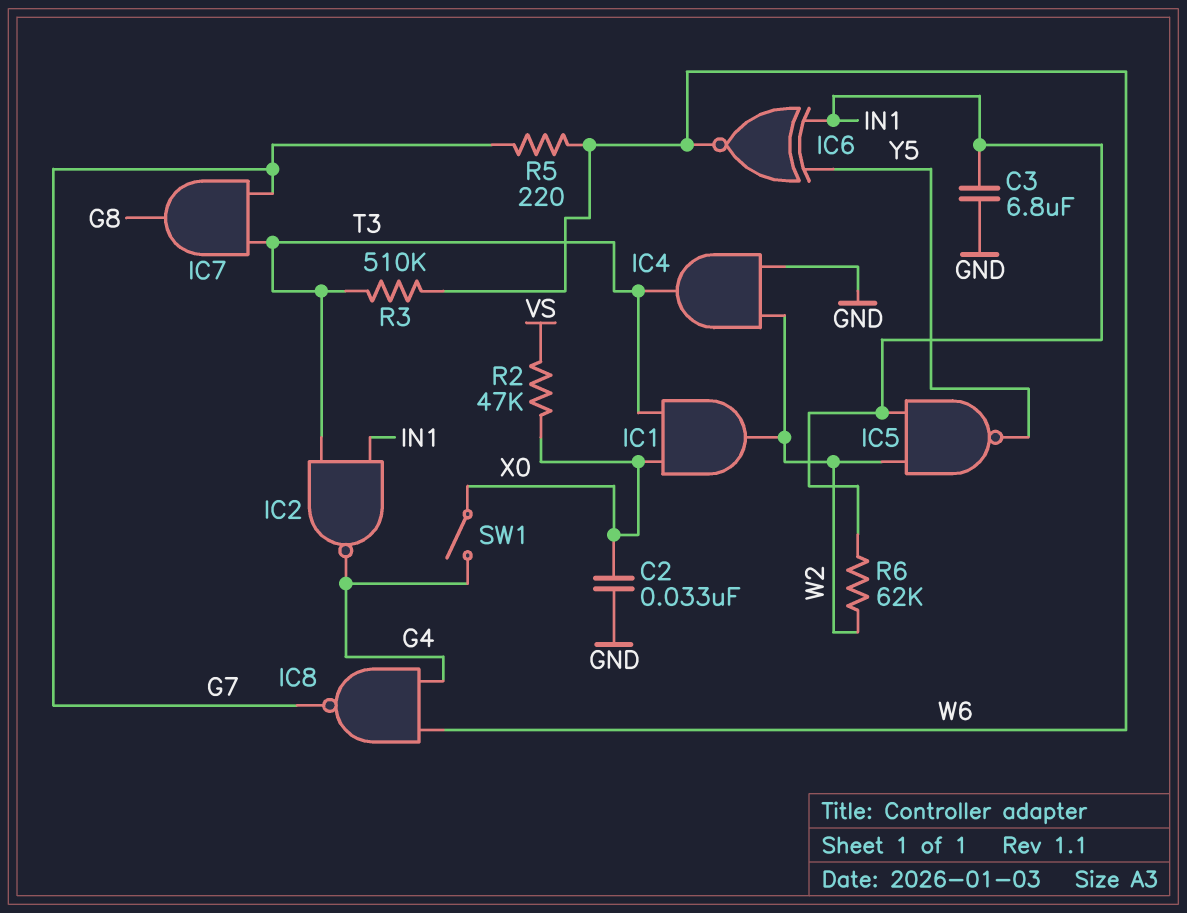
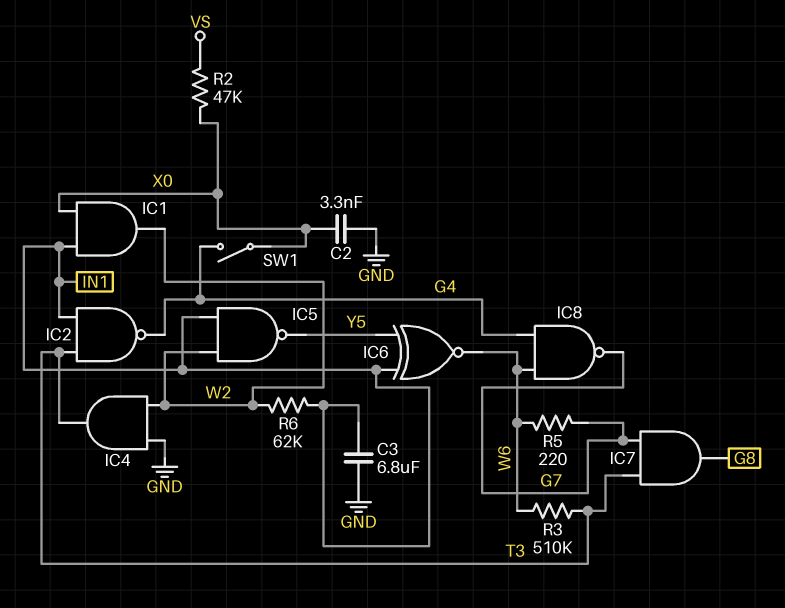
C2: 33nF (GND, X0) -> 3.3nF (GND, X0)
IC1: AND (in T3, in X0, out W2) -> AND (in IN1, in X0, out W2)

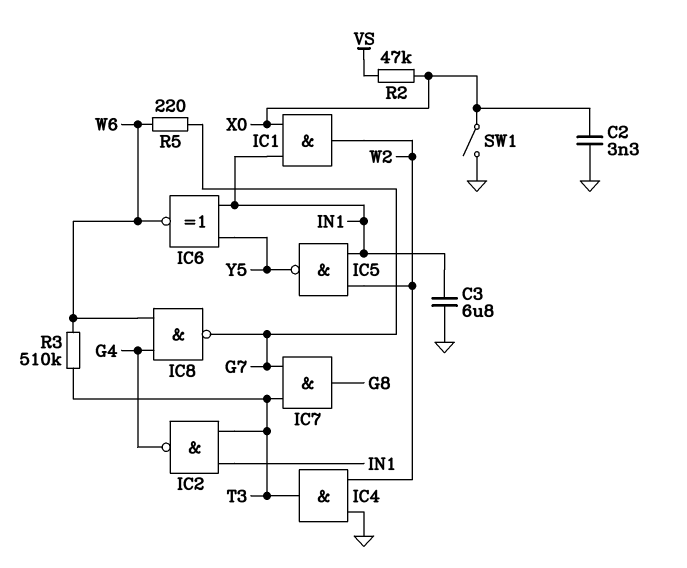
R6: 62k (IN1, W2) -> none
SW1: switch (G4, X0) -> switch (GND, X0)

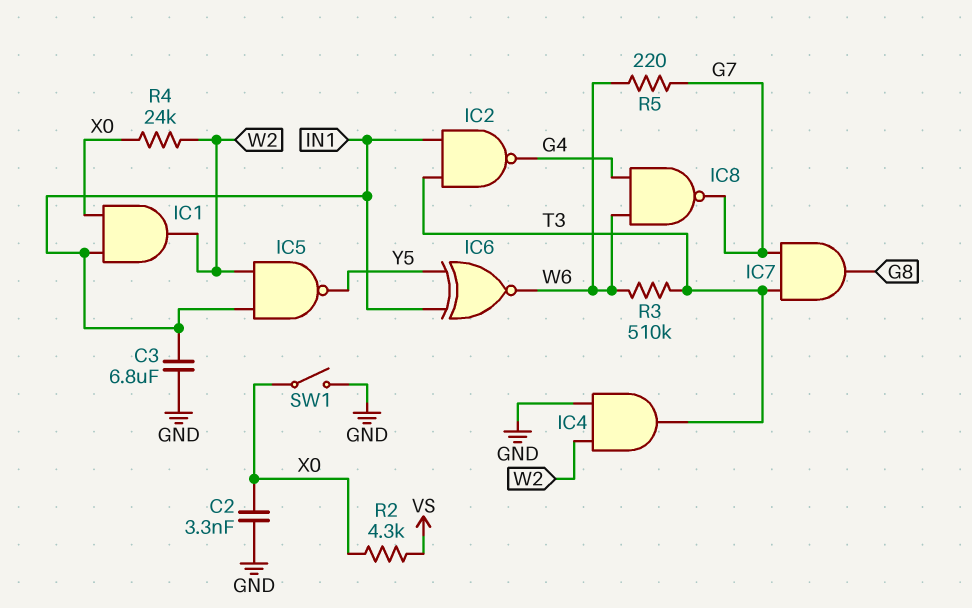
R2: 47k (VS, X0) -> 4.3k (VS, X0)
R4: none -> 24k (W2, X0)

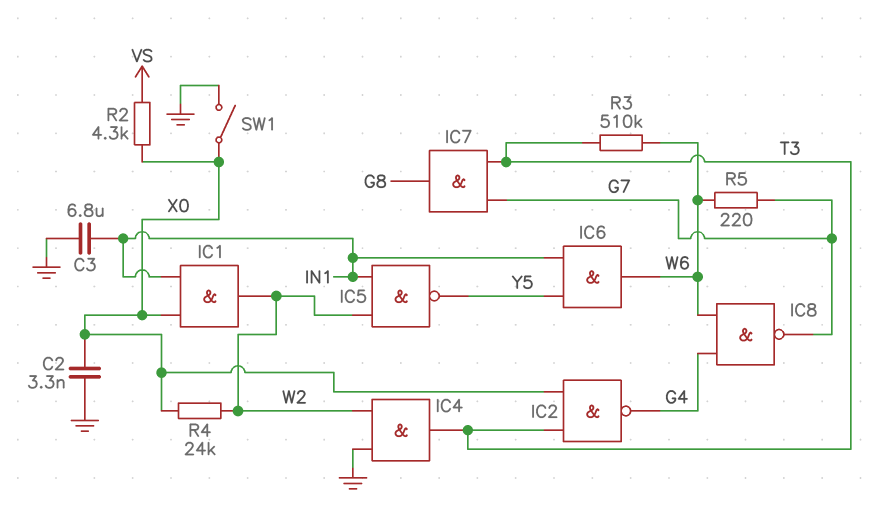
IC2: NAND (in IN1, in T3, out G4) -> NAND (in T3, in X0, out G4)
IC6: XNOR (in IN1, in Y5, out W6) -> AND (in IN1, in Y5, out W6)

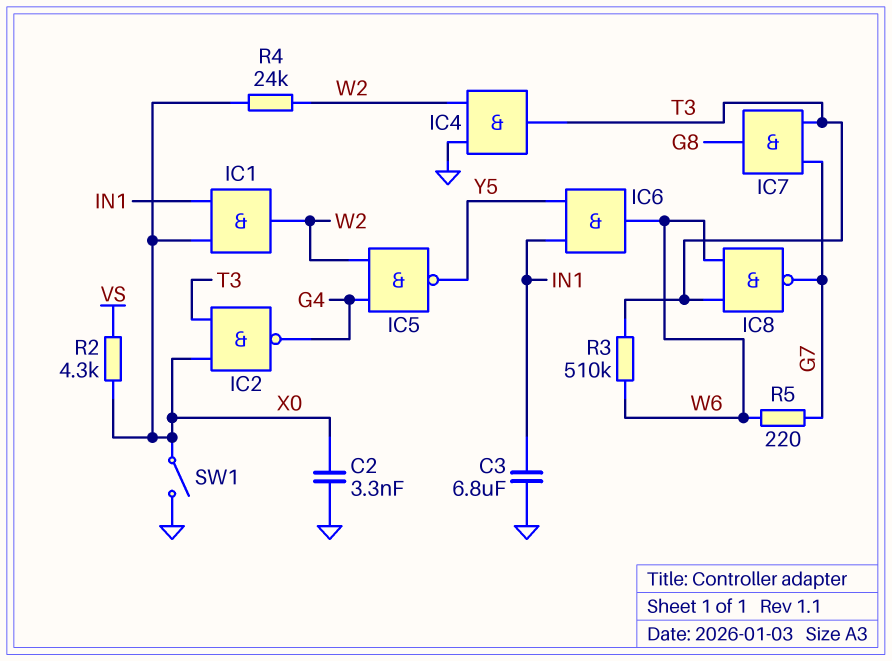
IC5: NAND (in IN1, in W2, out Y5) -> NAND (in G4, in W2, out Y5)
IC8: NAND (in G4, in W6, out G7) -> NAND (in T3, in W6, out G7)

